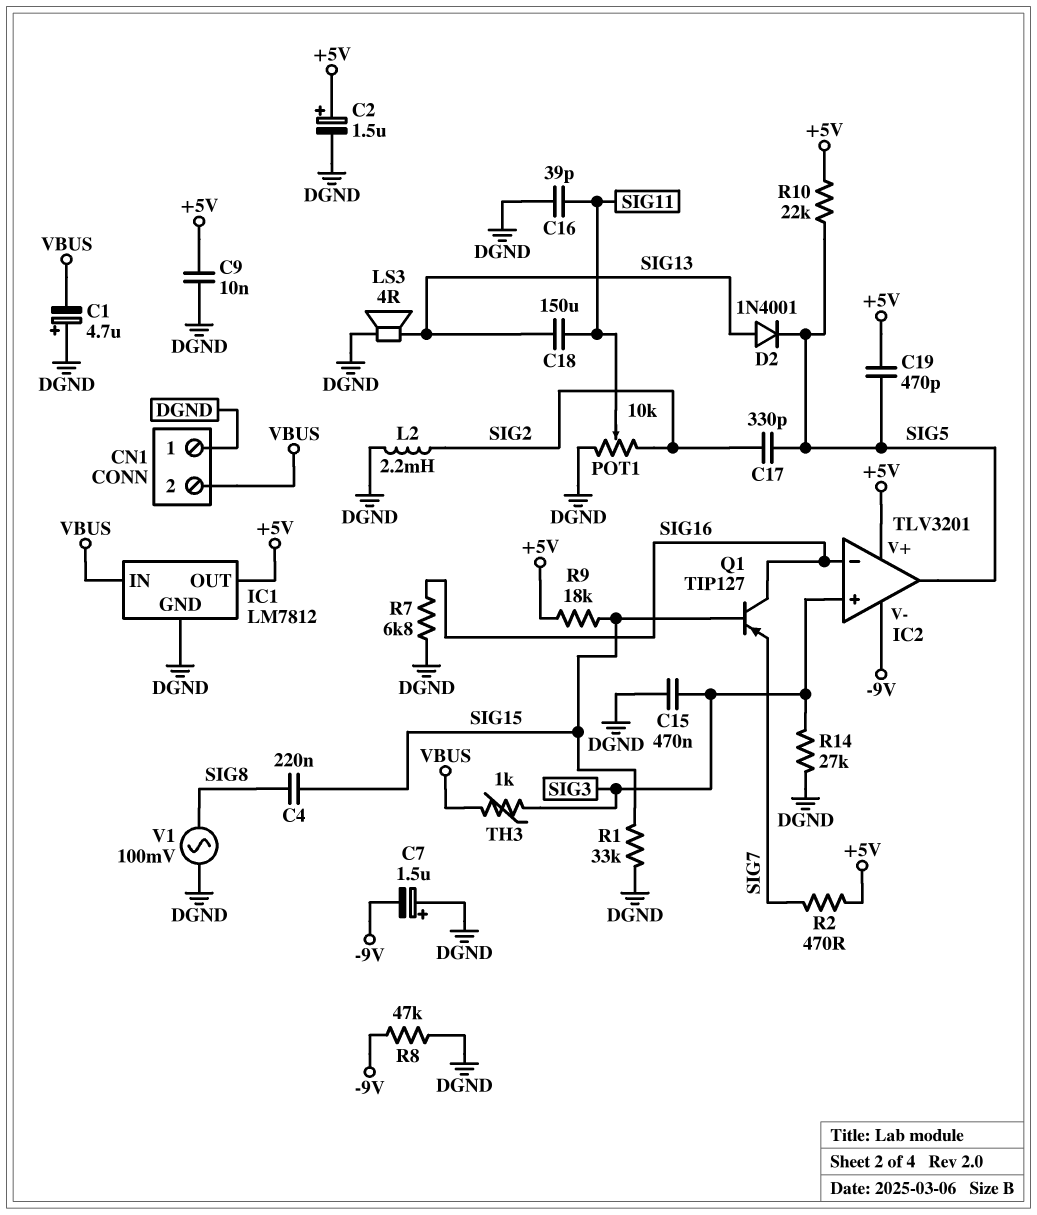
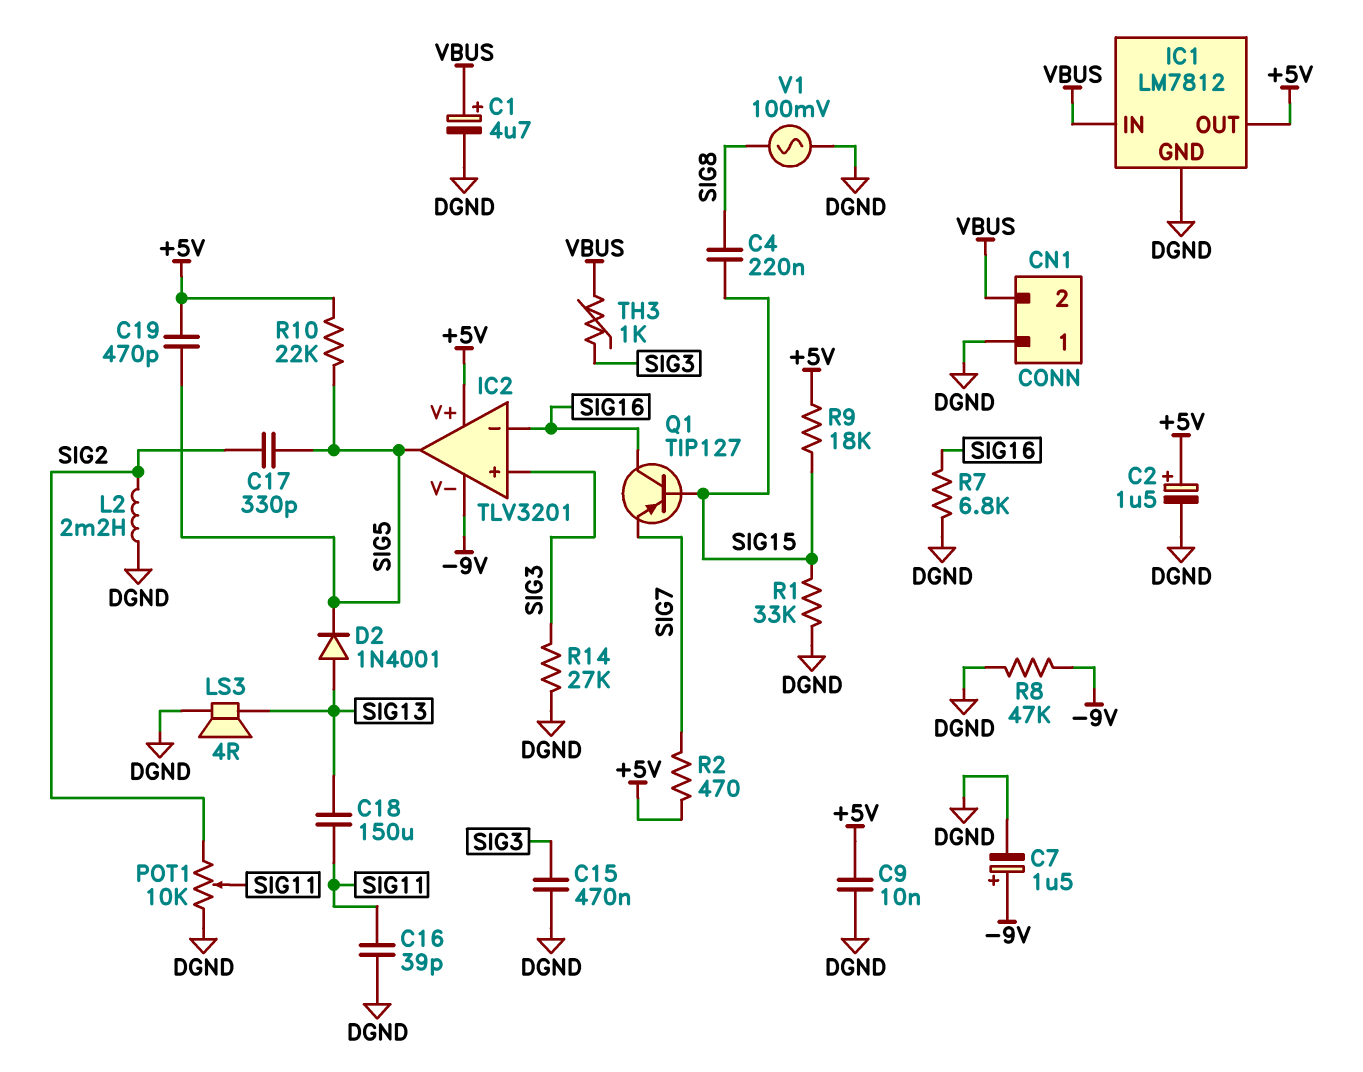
C1: 4.7uF (plus DGND, minus VBUS) -> 4.7uF (plus VBUS, minus DGND)
C7: 1.5uF (plus DGND, minus -9V) -> 1.5uF (plus -9V, minus DGND)

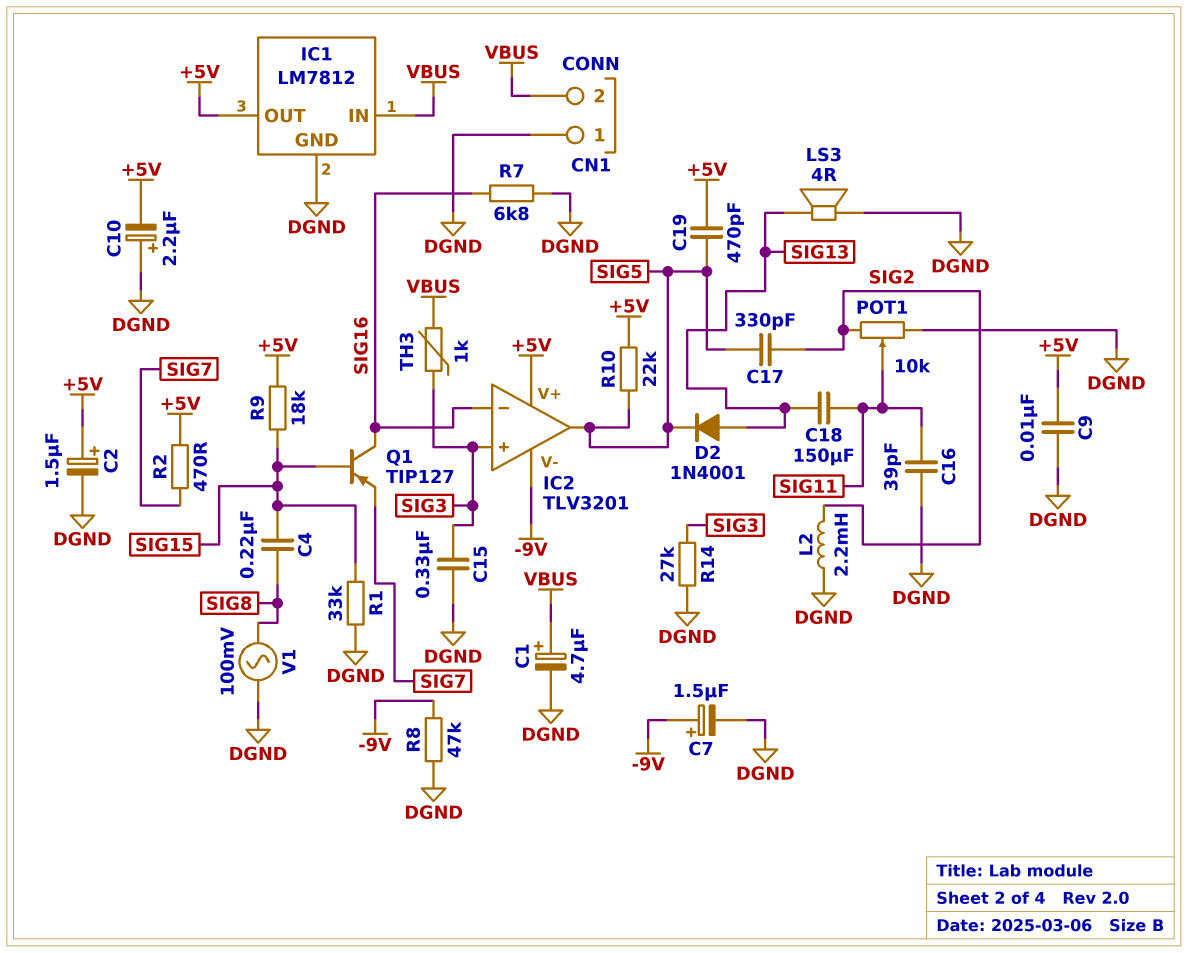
C10: none -> 2.2uF (plus DGND, minus +5V)
C15: 470nF (DGND, SIG3) -> 330nF (DGND, SIG3)

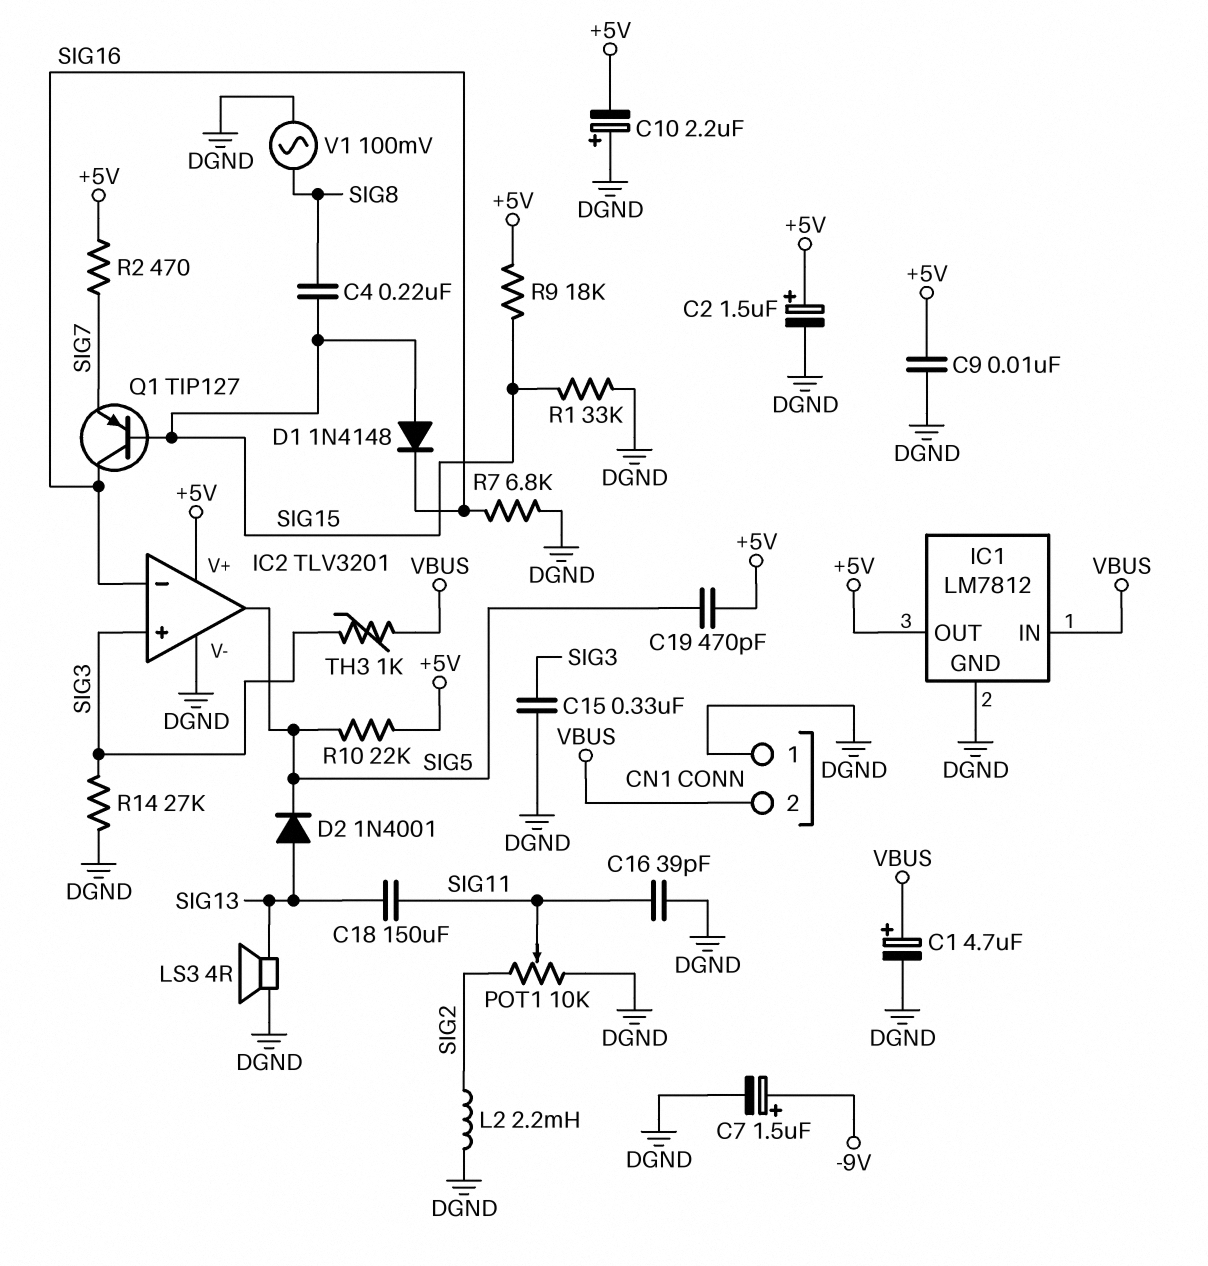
C17: 330pF (SIG2, SIG5) -> none
D1: none -> diode 1N4148 (A SIG15, K SIG16)
IC2 pin V-: -9V -> DGND
R8: 47k (-9V, DGND) -> none

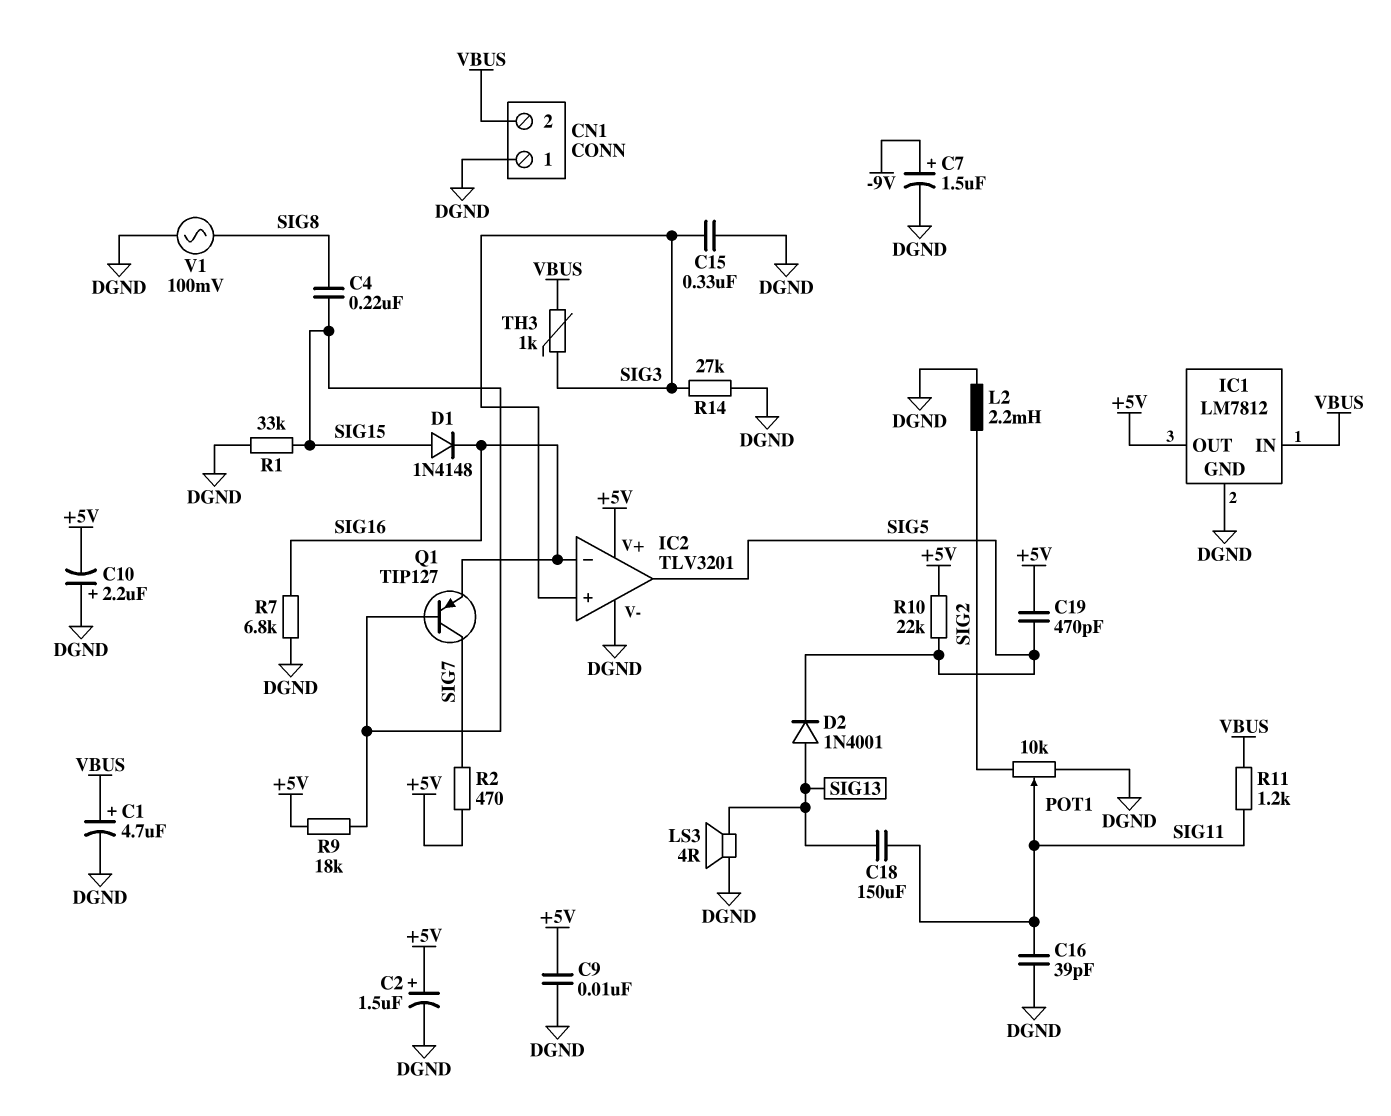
Q1: PNP TIP127 (B SIG15, C SIG16, E SIG7) -> PNP TIP127 (B SIG15, C SIG7, E SIG16)
R11: none -> 1.2k (SIG11, VBUS)

